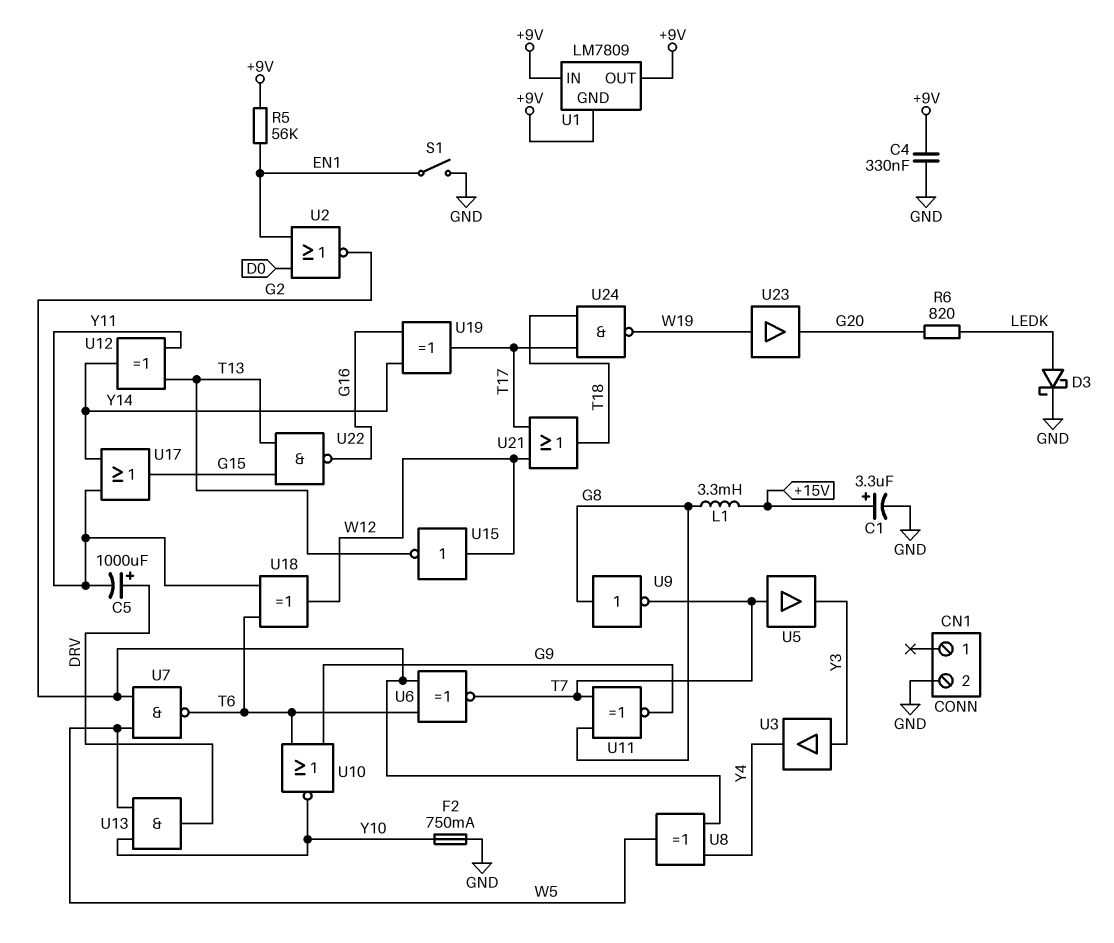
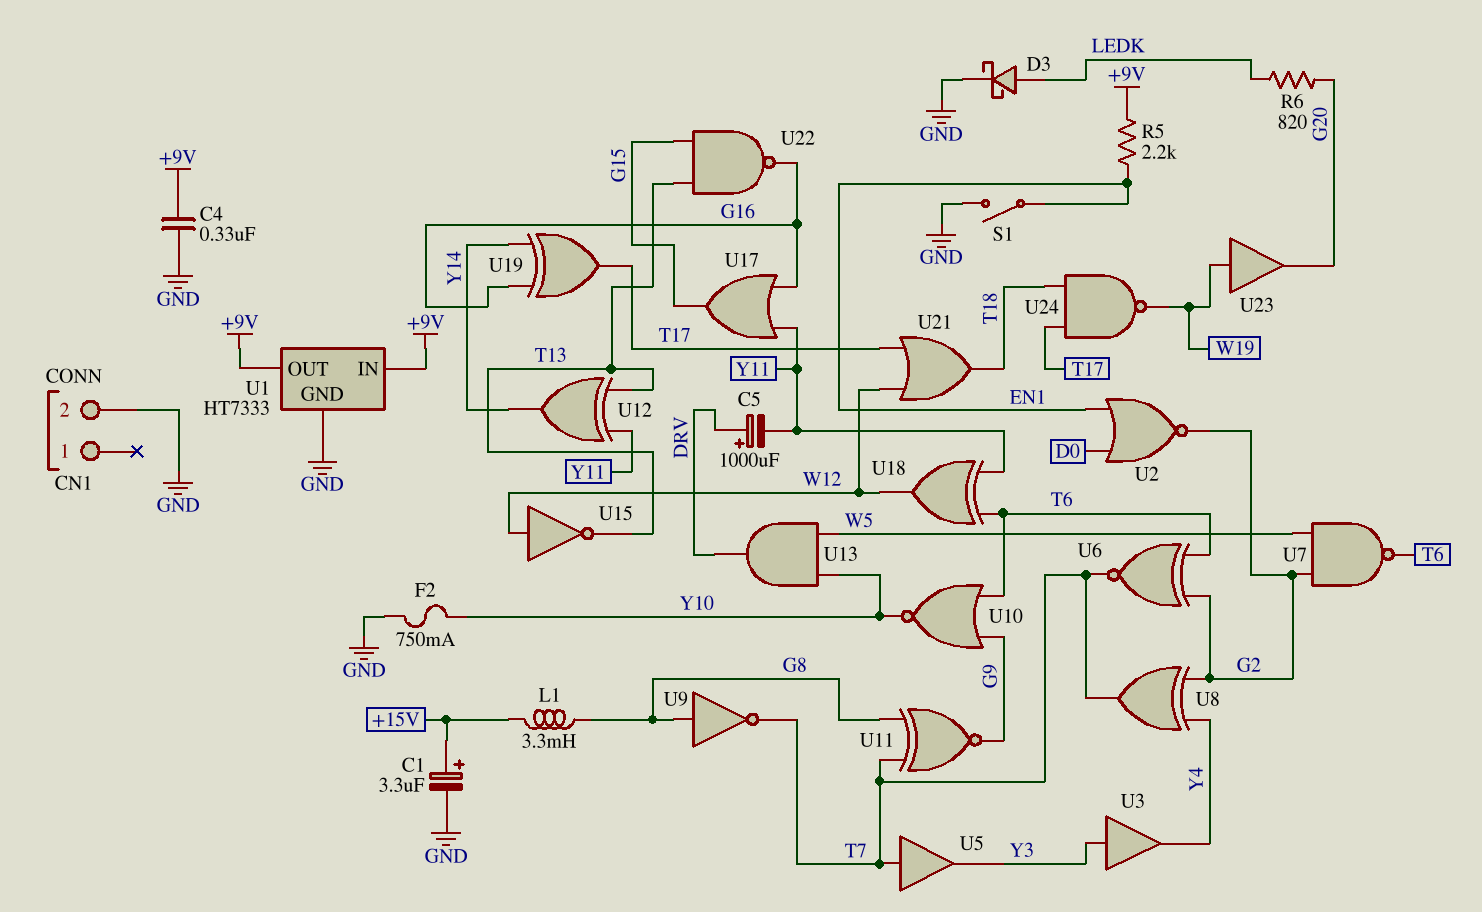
R5: 56k (+9V, EN1) -> 2.2k (+9V, EN1)
U1: LM7809 -> HT7333
U1 pin GND: +9V -> GND
U8: XOR (in G2, in Y4, out W5) -> XOR (in G2, in Y4, out T7)
U17: OR (in Y11, in Y14, out G15) -> OR (in G16, in Y11, out G15)

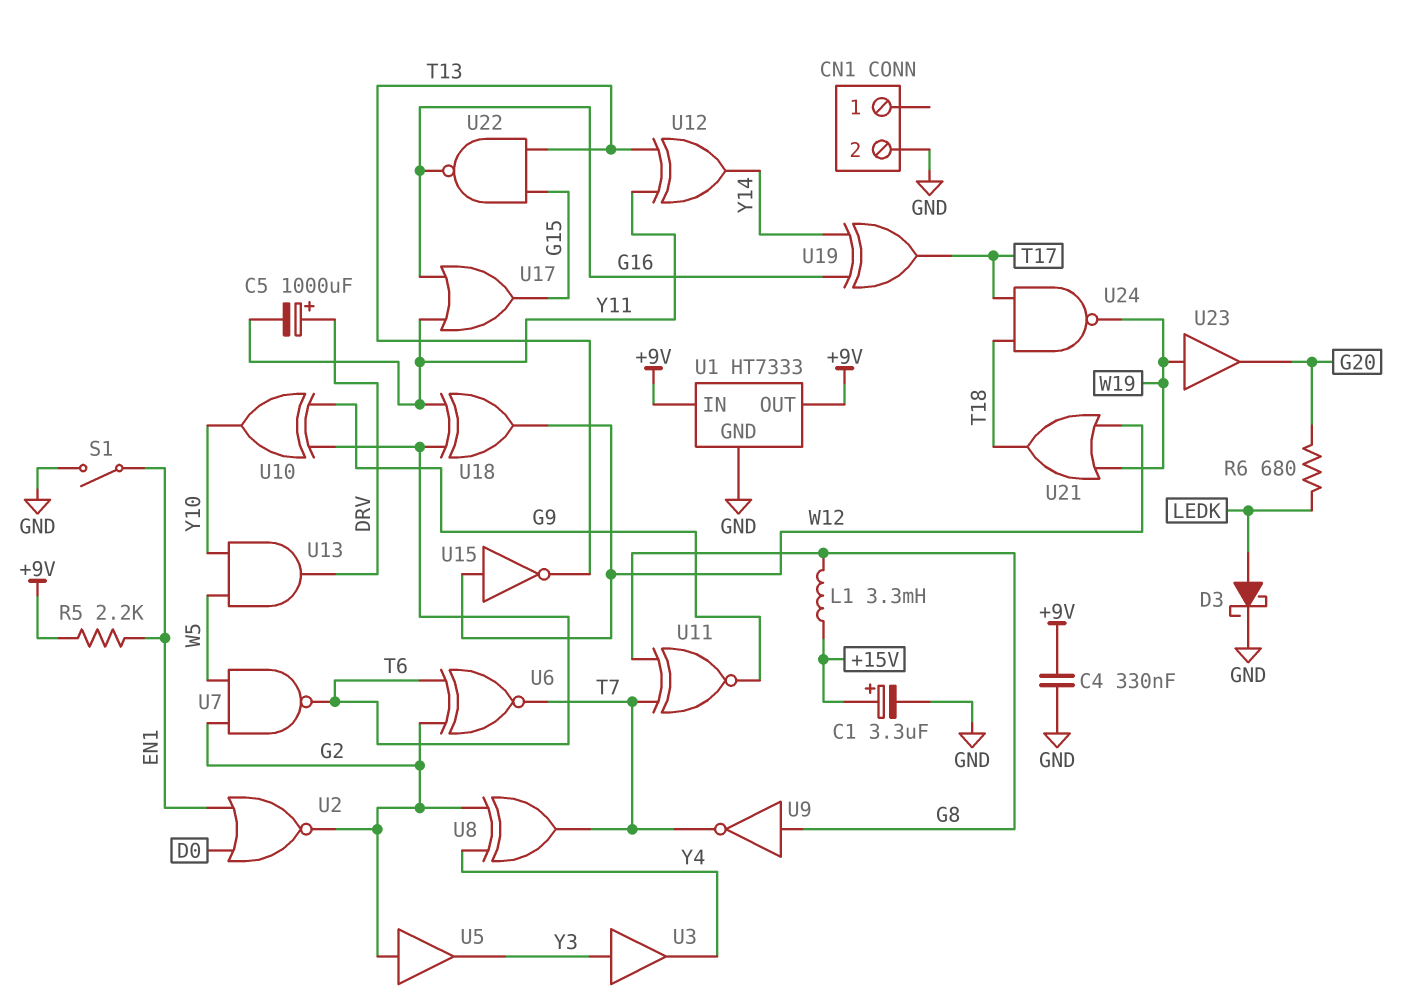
F2: 750mA (GND, Y10) -> none
R6: 820 (G20, LEDK) -> 680 (G20, LEDK)
U5: buffer (in T7, out Y3) -> buffer (in G2, out Y3)
U10: NOR (in G9, in T6, out Y10) -> XOR (in G9, in T6, out Y10)
U21: OR (in T17, in W12, out T18) -> OR (in W12, in W19, out T18)

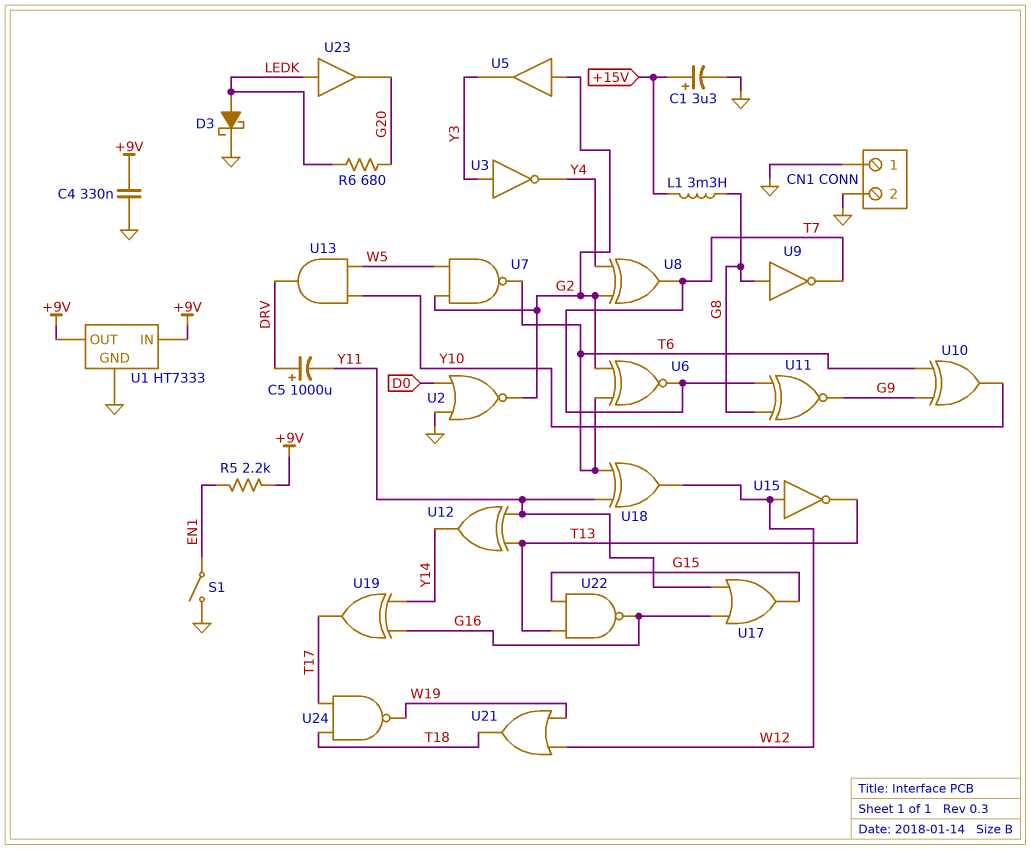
CN1 pin 1: none -> GND
U2: NOR (in D0, in EN1, out G2) -> NOR (in D0, in GND, out G2)
U3: buffer (in Y3, out Y4) -> NOT (in Y3, out Y4)
U23: buffer (in W19, out G20) -> buffer (in LEDK, out G20)

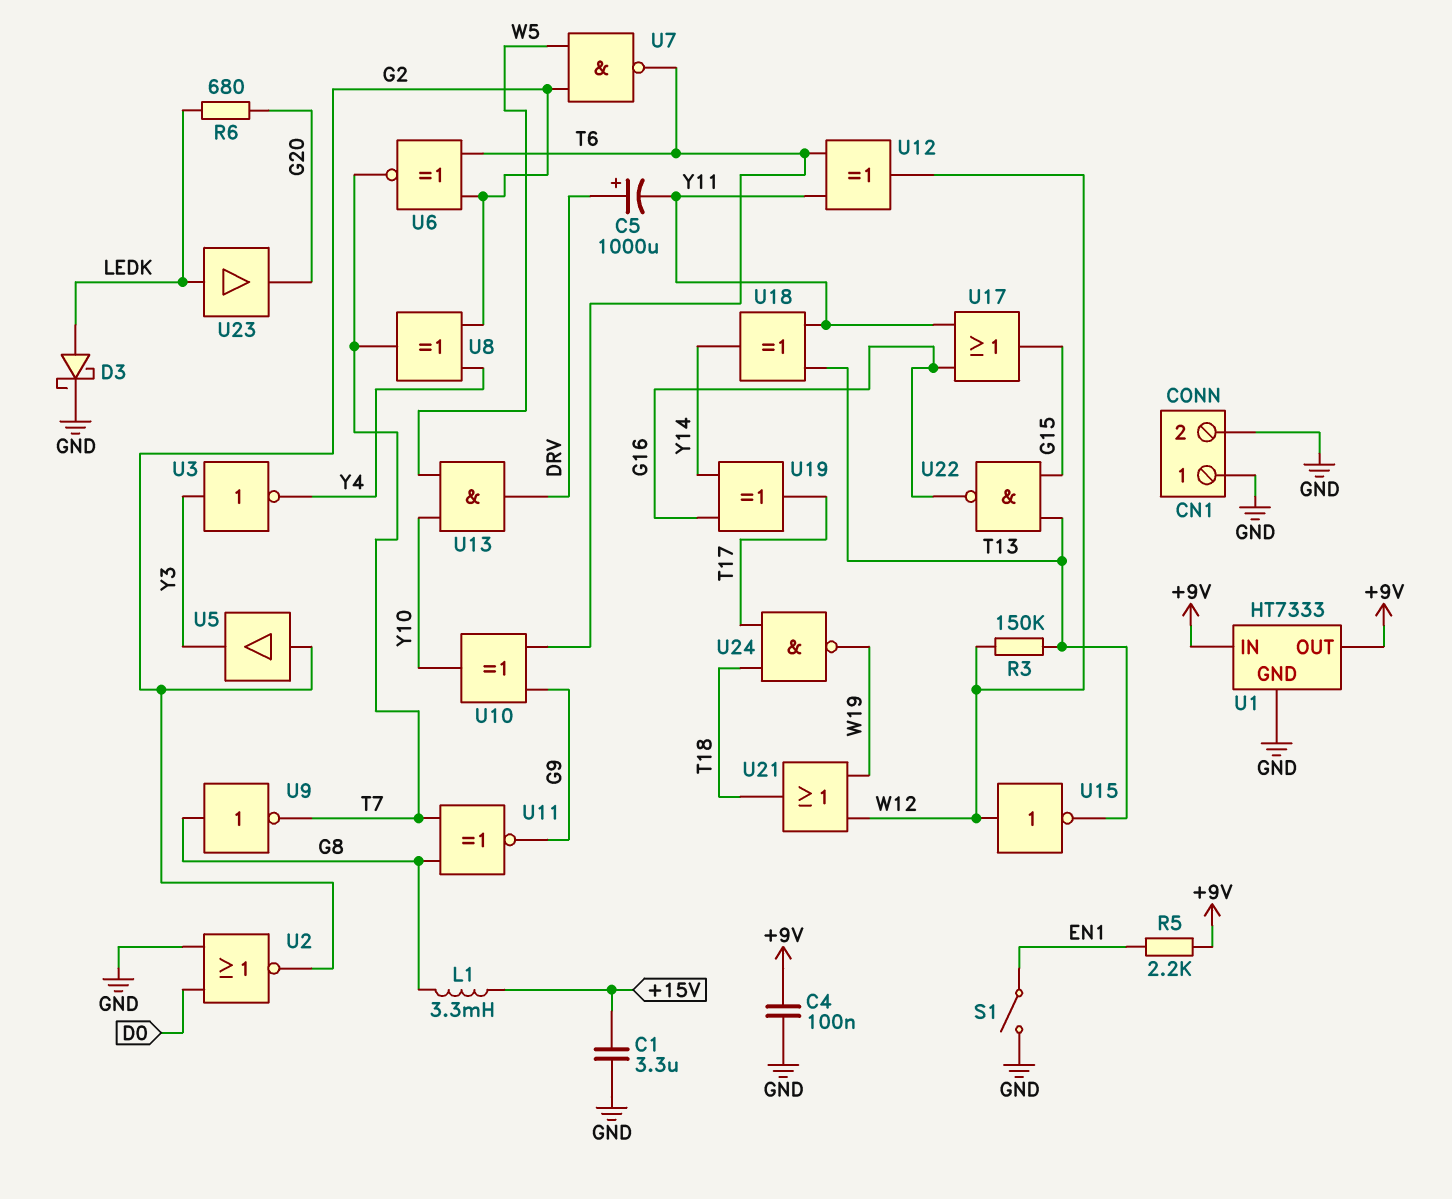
C1: 3.3uF (plus +15V, minus GND) -> 3.3uF (+15V, GND)
C4: 330nF (+9V, GND) -> 100nF (+9V, GND)
R3: none -> 150k (T13, W12)
U12: XOR (in T13, in Y11, out Y14) -> XOR (in T6, in Y11, out W12)
U18: XOR (in T6, in Y11, out W12) -> XOR (in T13, in Y11, out Y14)

